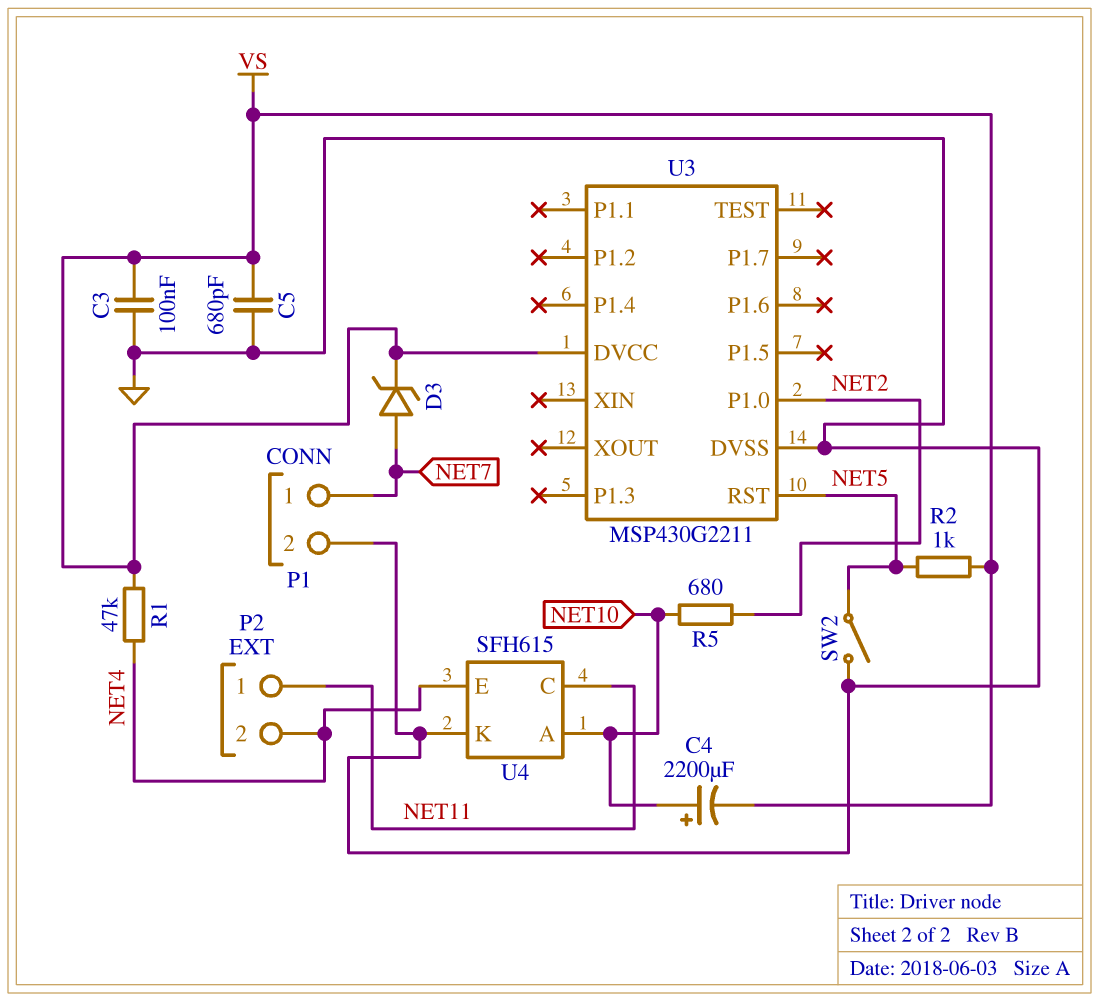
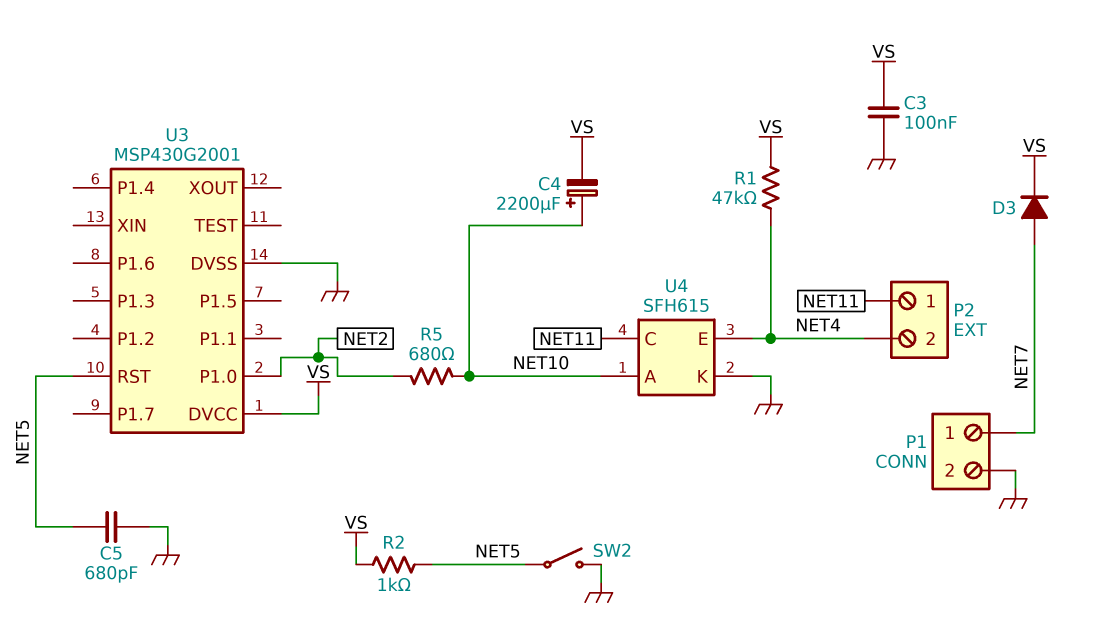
C5: 680pF (GND, VS) -> 680pF (GND, NET5)
D3: zener (A NET7, K VS) -> diode (A NET7, K VS)
U3: MSP430G2211 -> MSP430G2001

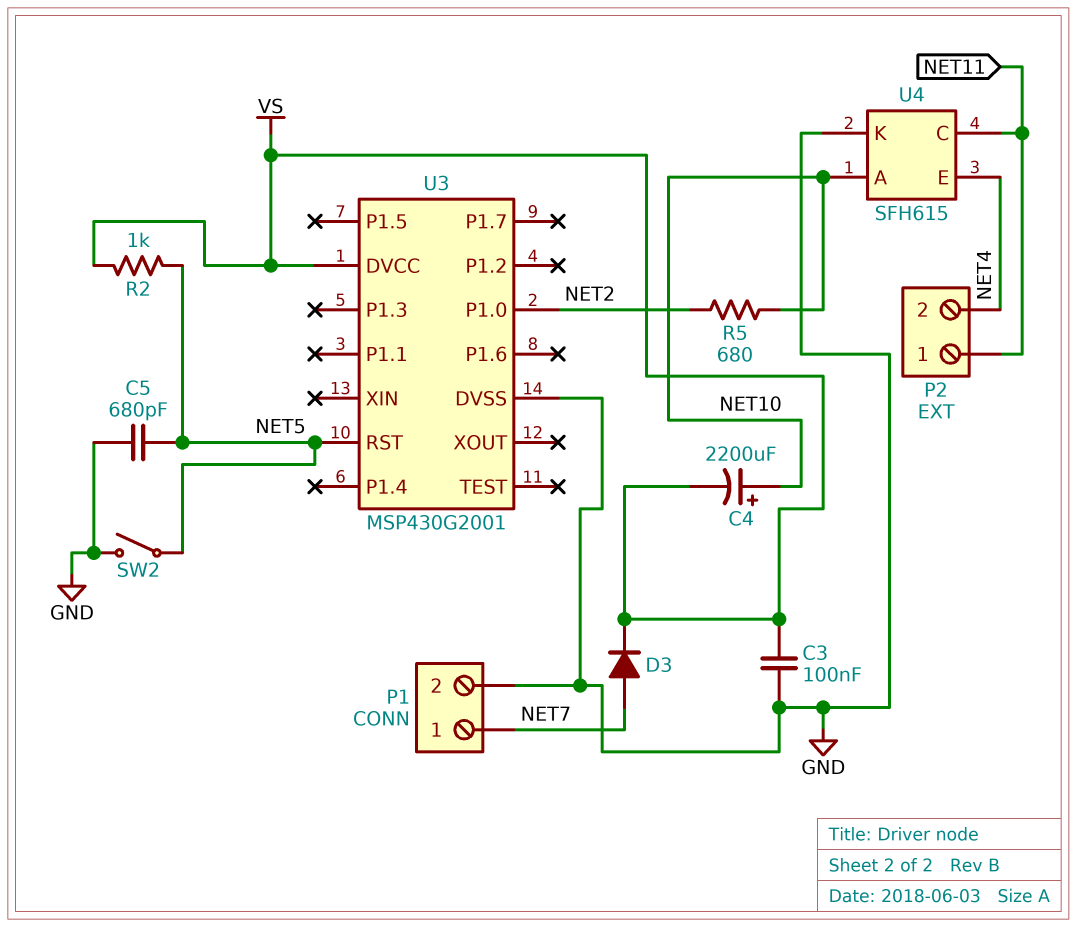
R1: 47k (NET4, VS) -> none

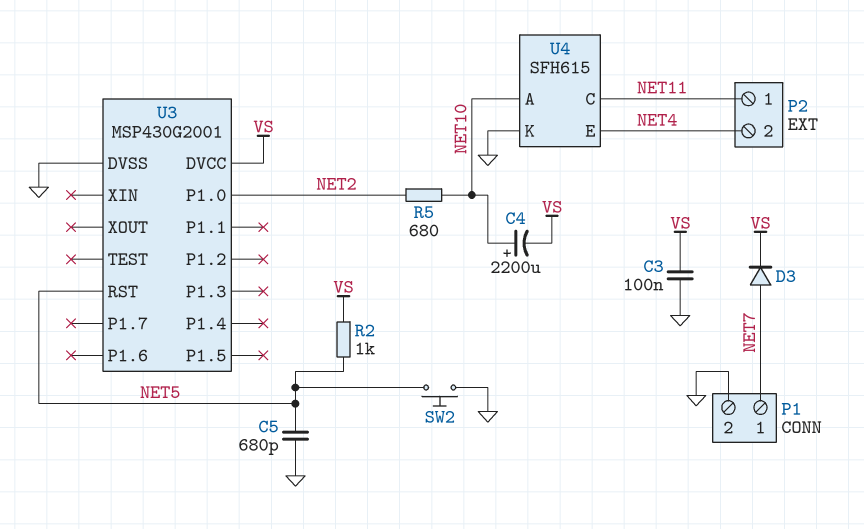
SW2: switch (GND, NET5) -> button (GND, NET5)

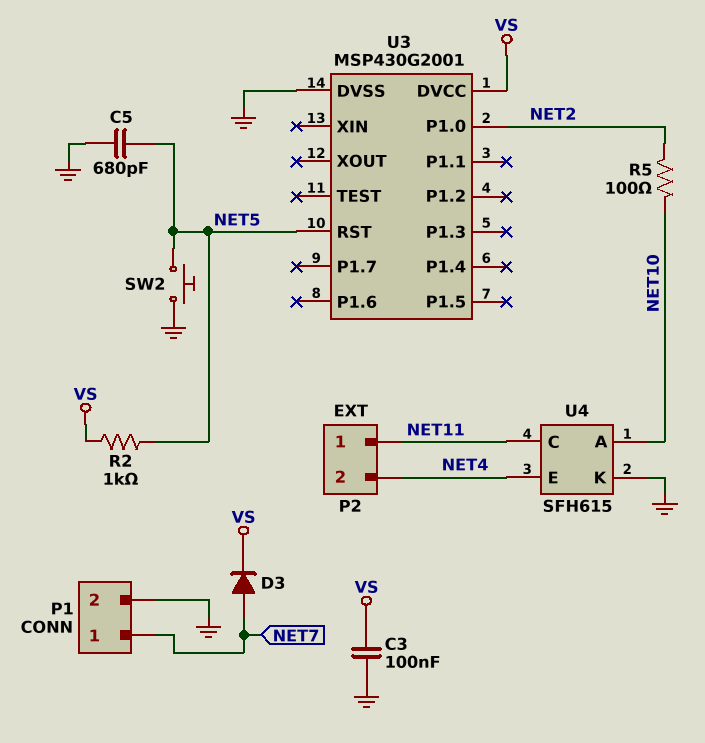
C4: 2200uF (plus NET10, minus VS) -> none
R5: 680 (NET2, NET10) -> 100 (NET2, NET10)

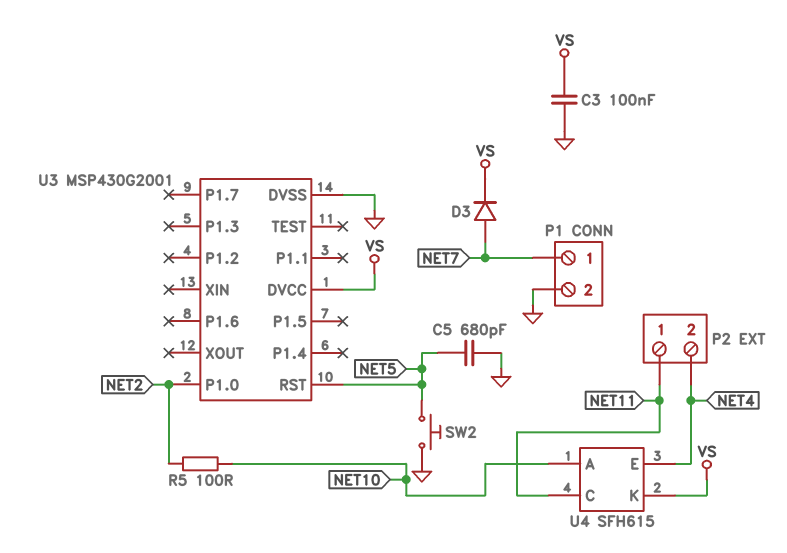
R2: 1k (NET5, VS) -> none
U4 pin K: GND -> VS

